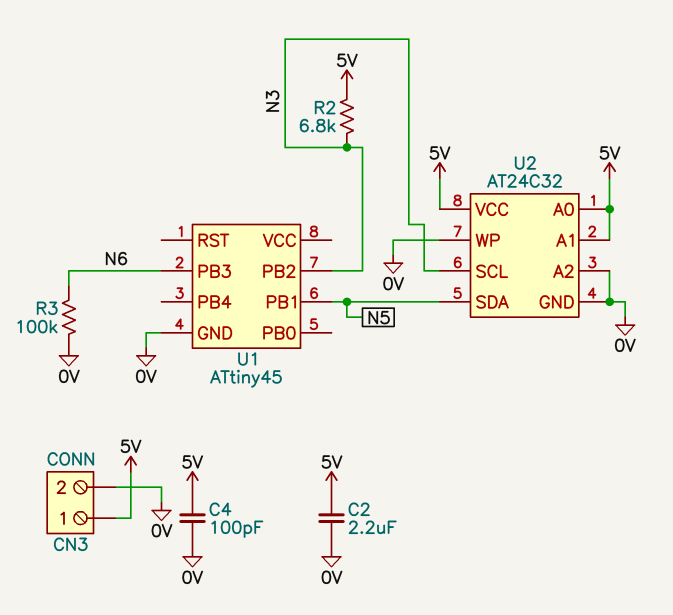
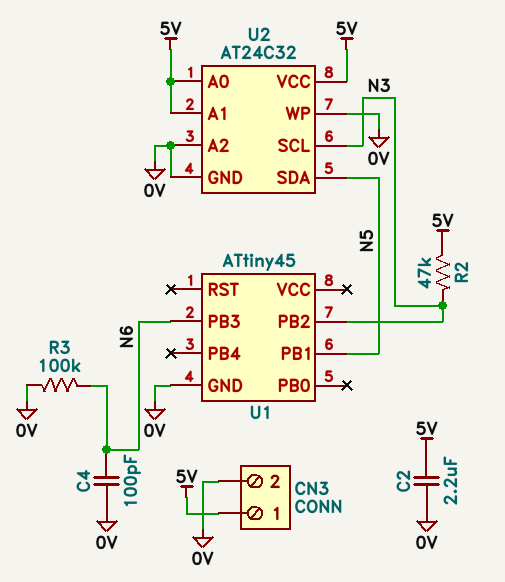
C4: 100pF (0V, 5V) -> 100pF (0V, N6)
R2: 6.8k (5V, N3) -> 47k (5V, N3)

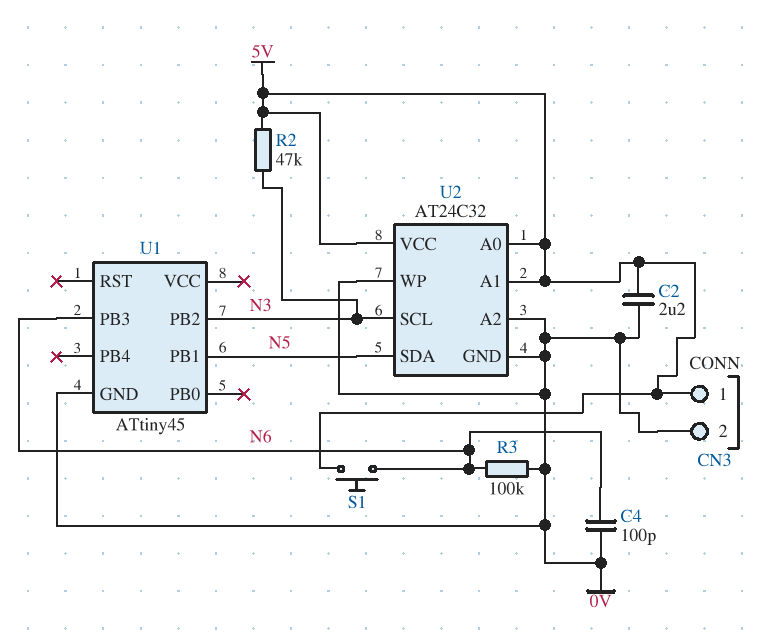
S1: none -> button (5V, N6)

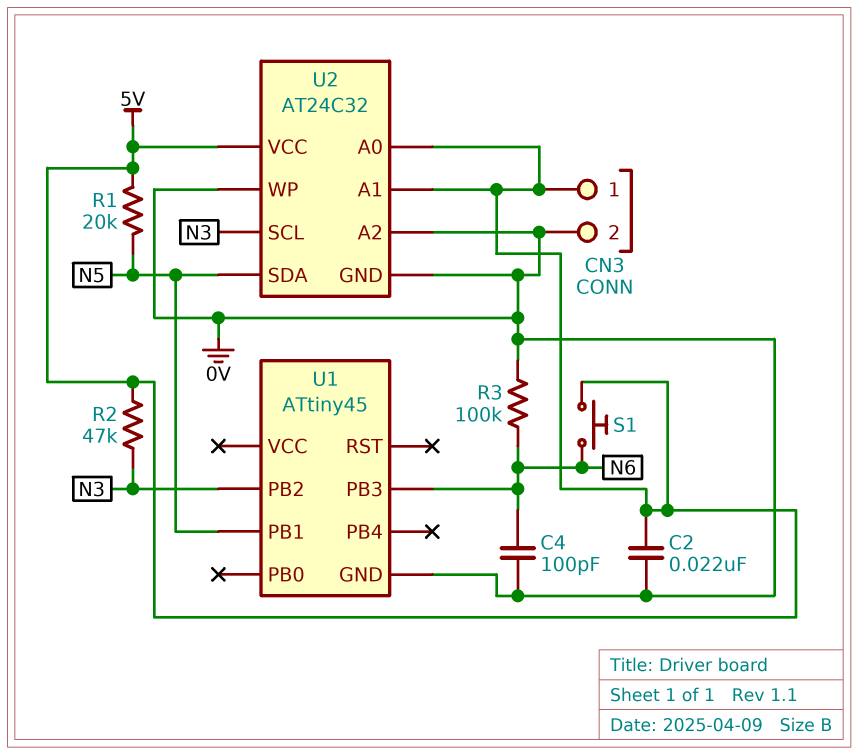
C2: 2.2uF (0V, 5V) -> 22nF (0V, 5V)
R1: none -> 20k (5V, N5)

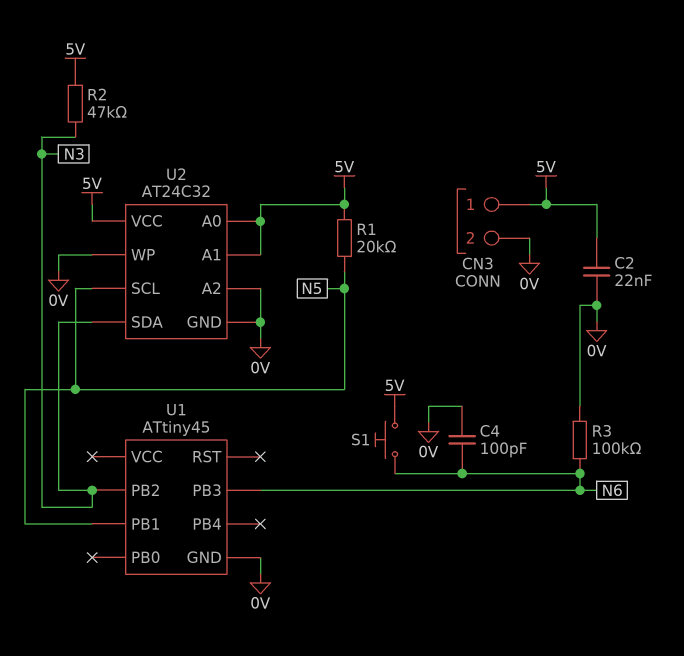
U2 pin SCL: N3 -> N5
U2 pin SDA: N5 -> N3

